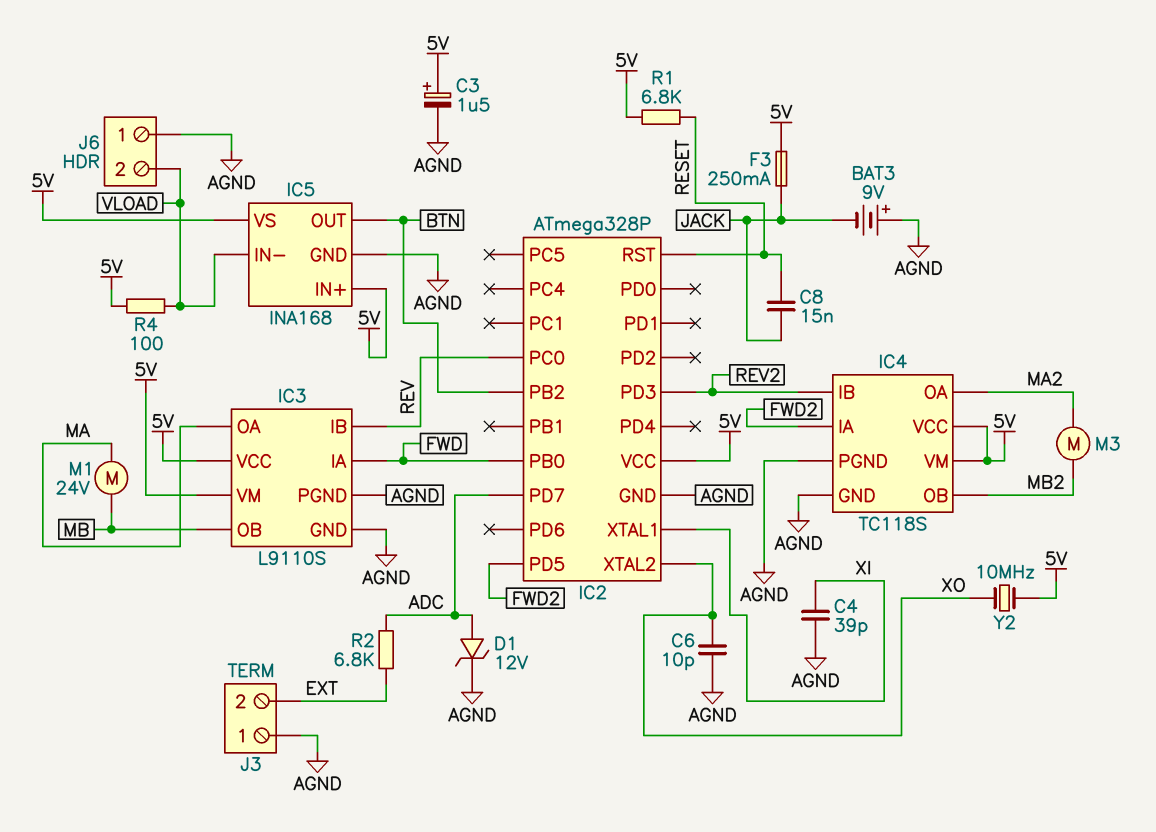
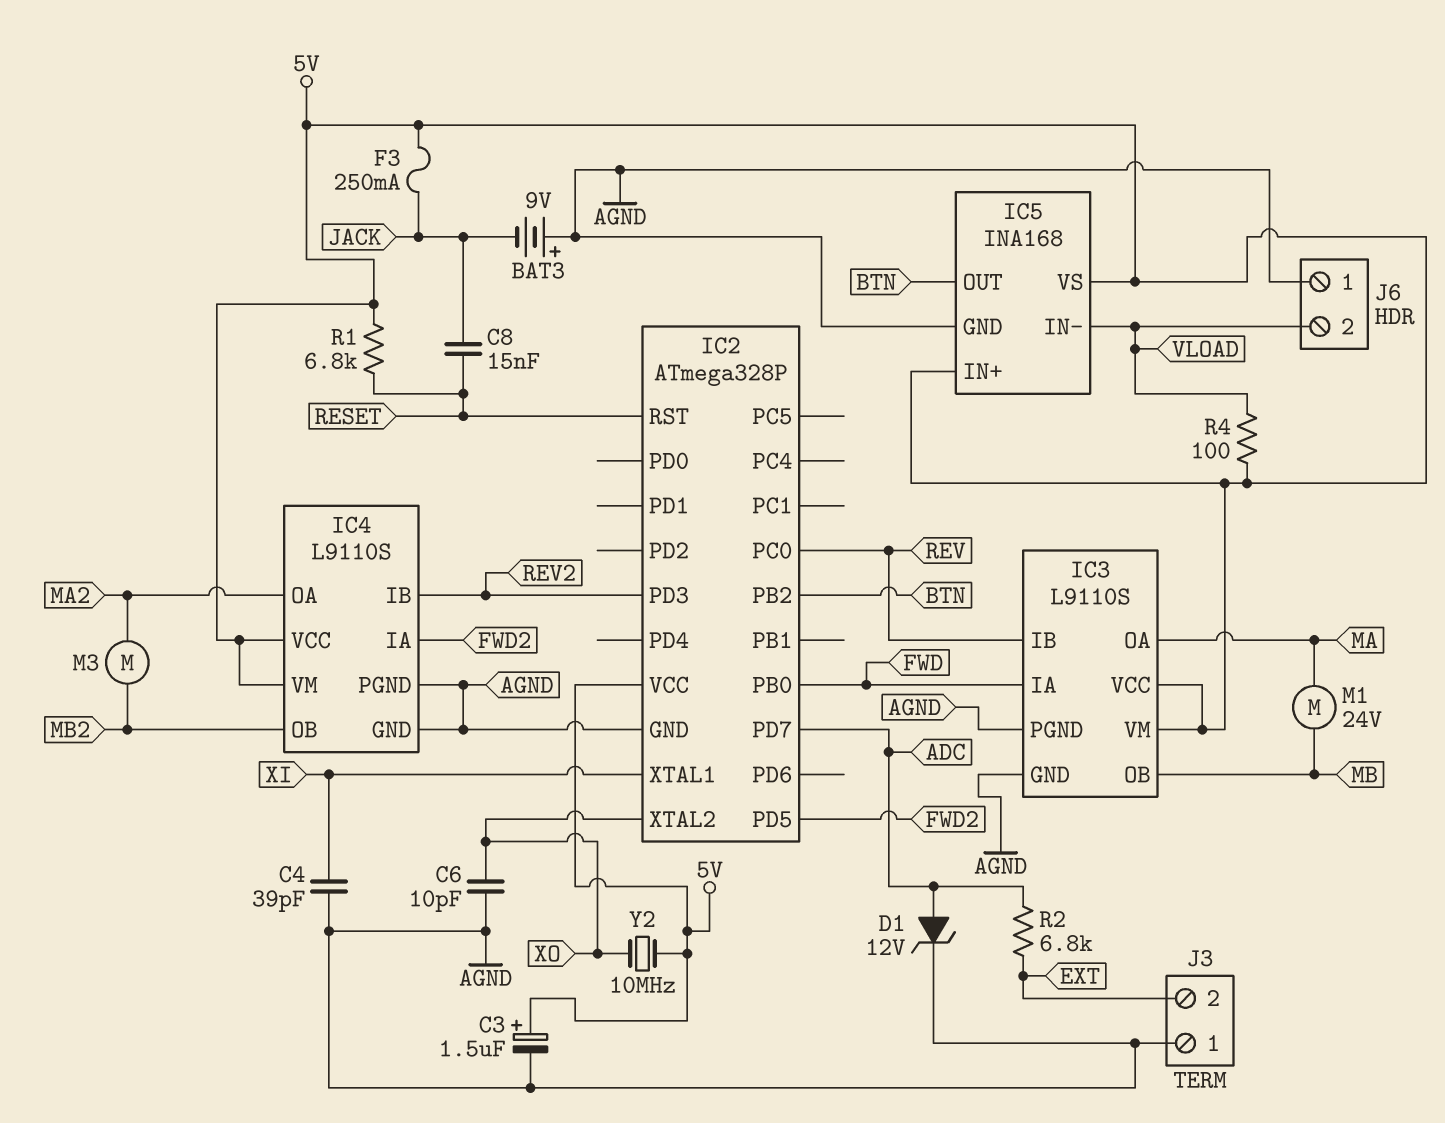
IC4: TC118S -> L9110S

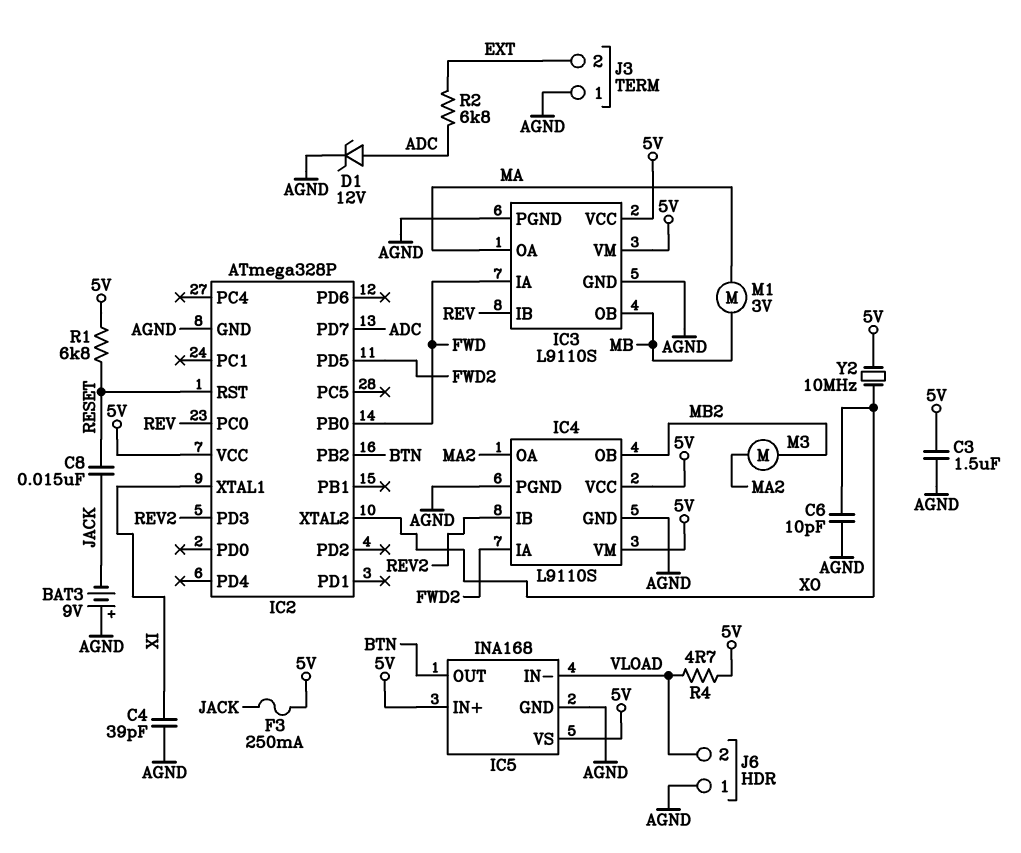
C3: 1.5uF (plus 5V, minus AGND) -> 1.5uF (5V, AGND)
M1: motor 24V (MA, MB) -> motor 3V (MA, MB)
R4: 100 (5V, VLOAD) -> 4.7 (5V, VLOAD)

